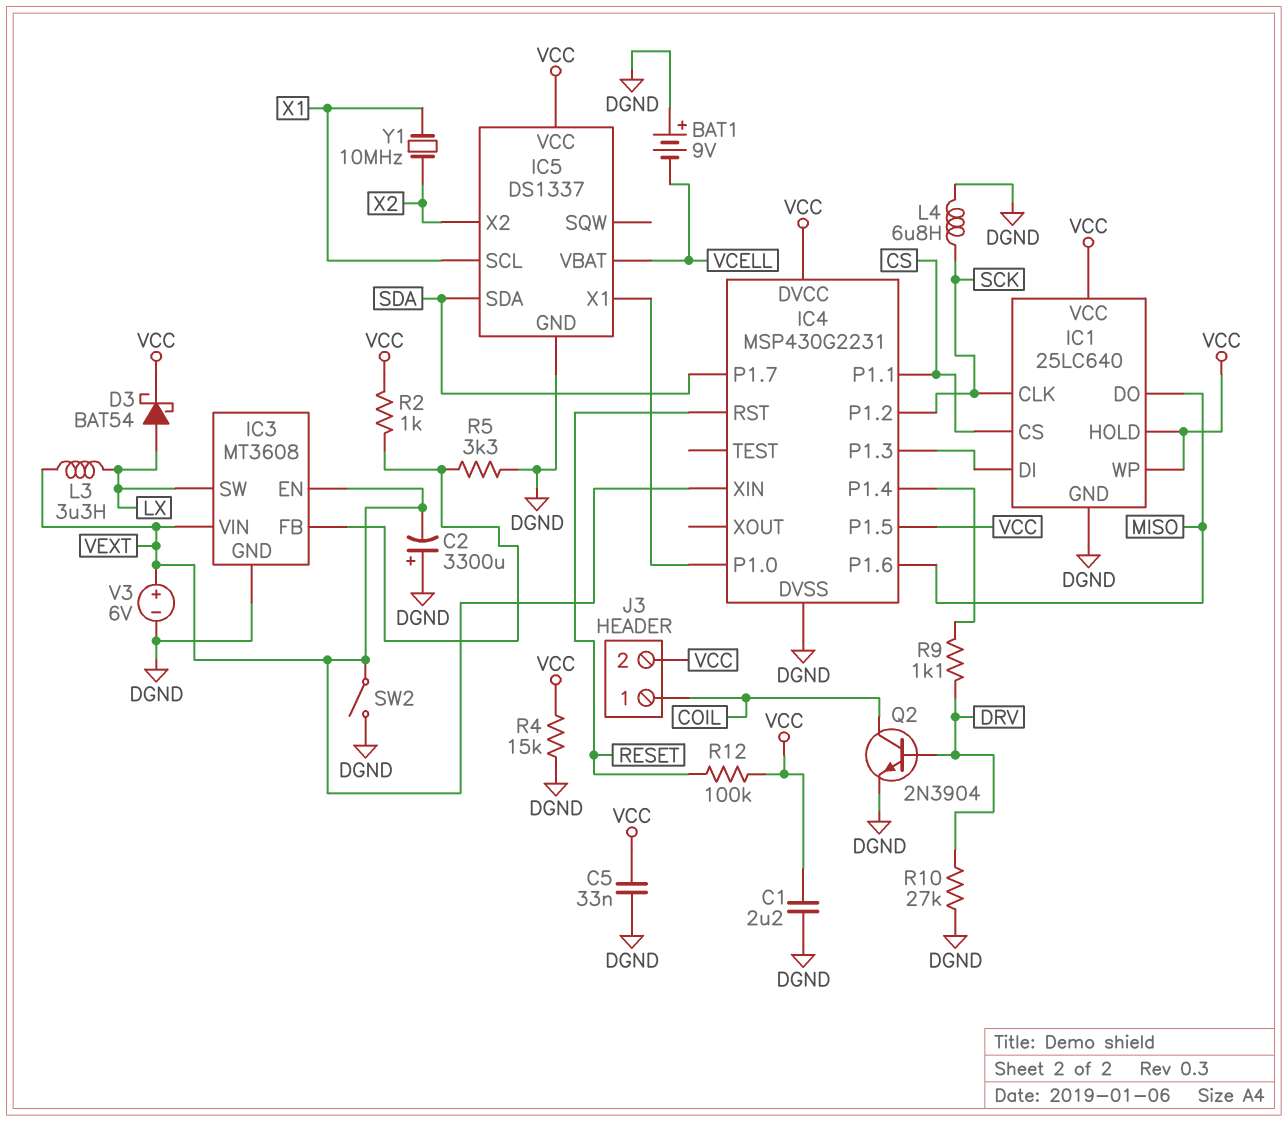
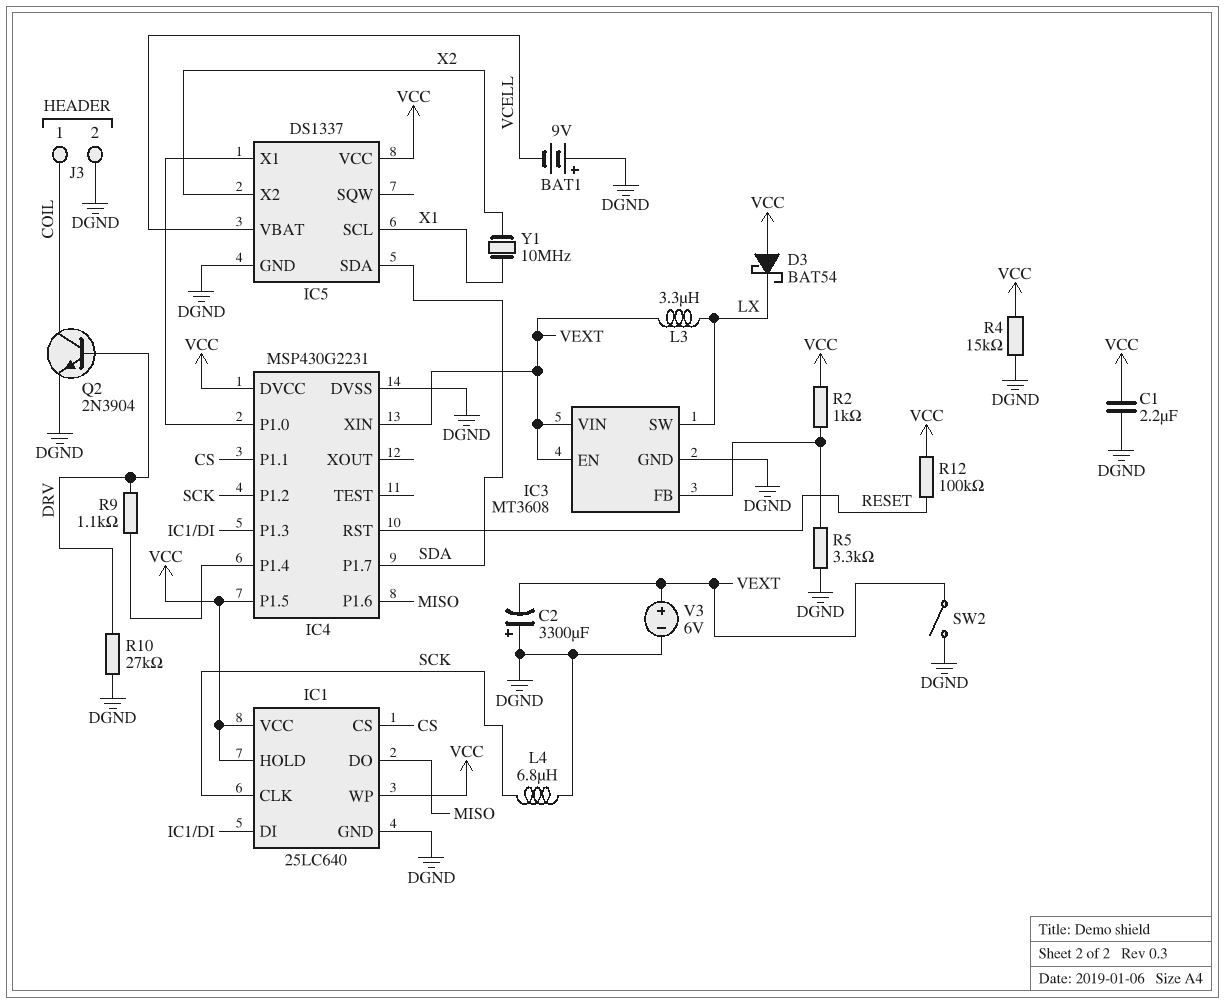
C5: 33nF (DGND, VCC) -> none
D3: schottky BAT54 (A LX, K VCC) -> schottky BAT54 (A VCC, K LX)
J3 pin 2: VCC -> DGND

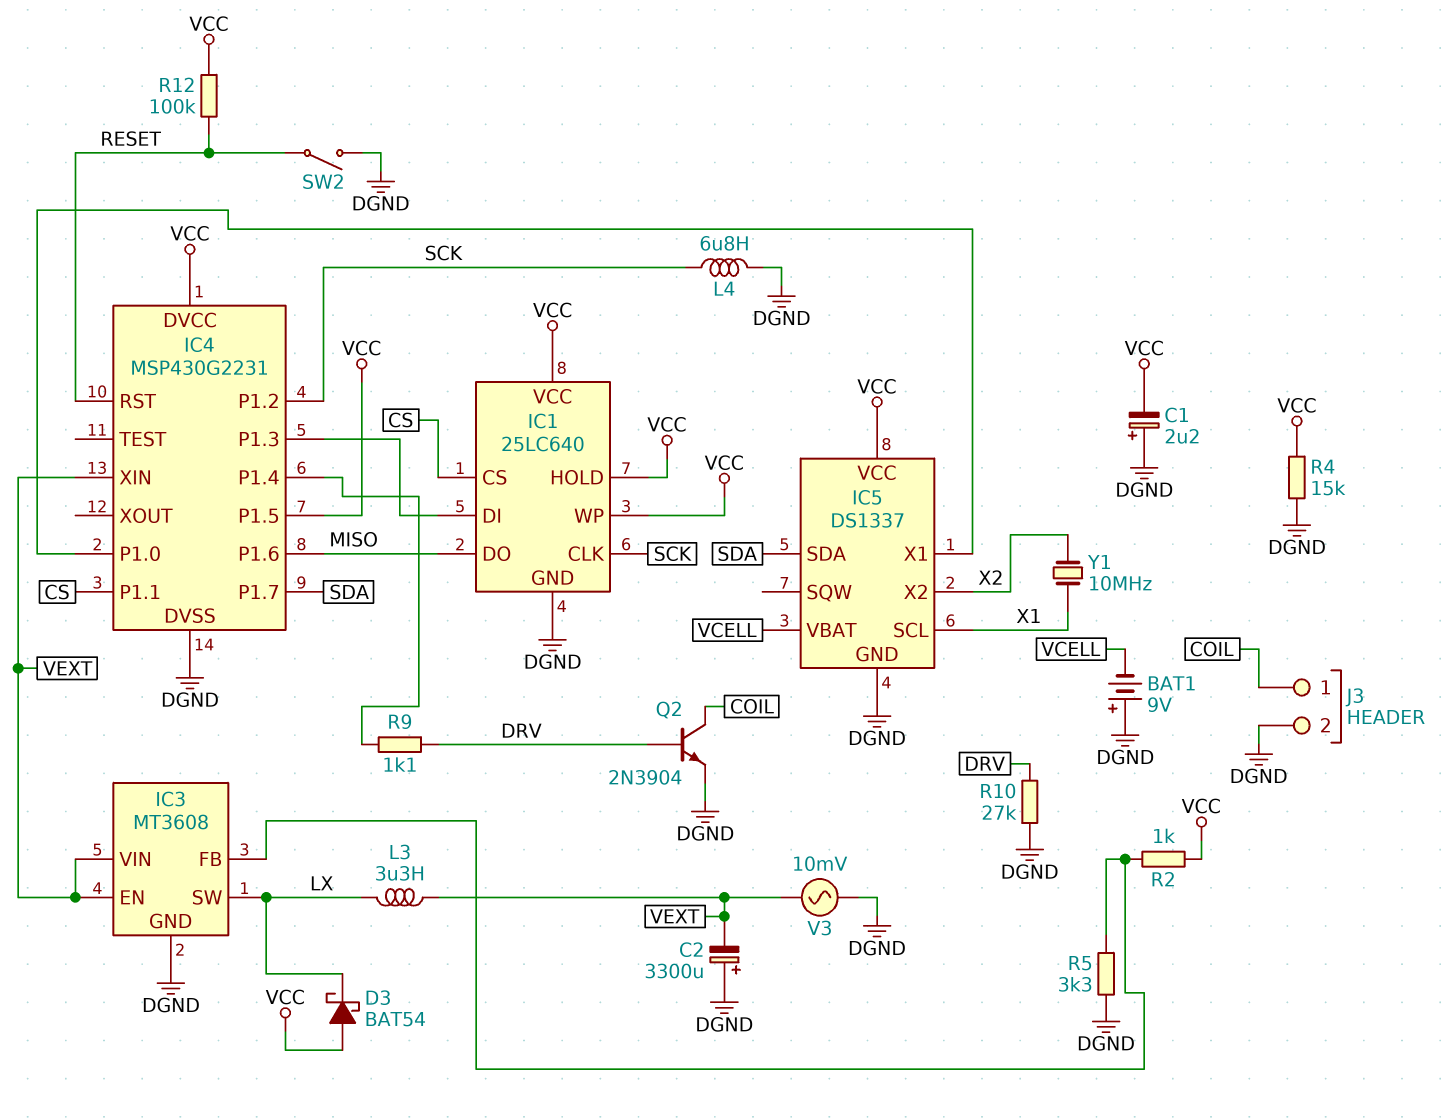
C1: 2.2uF (DGND, VCC) -> 2.2uF (plus DGND, minus VCC)
SW2: switch (DGND, VEXT) -> switch (DGND, RESET)
V3: 6V (plus VEXT, minus DGND) -> AC 10mV (DGND, VEXT)

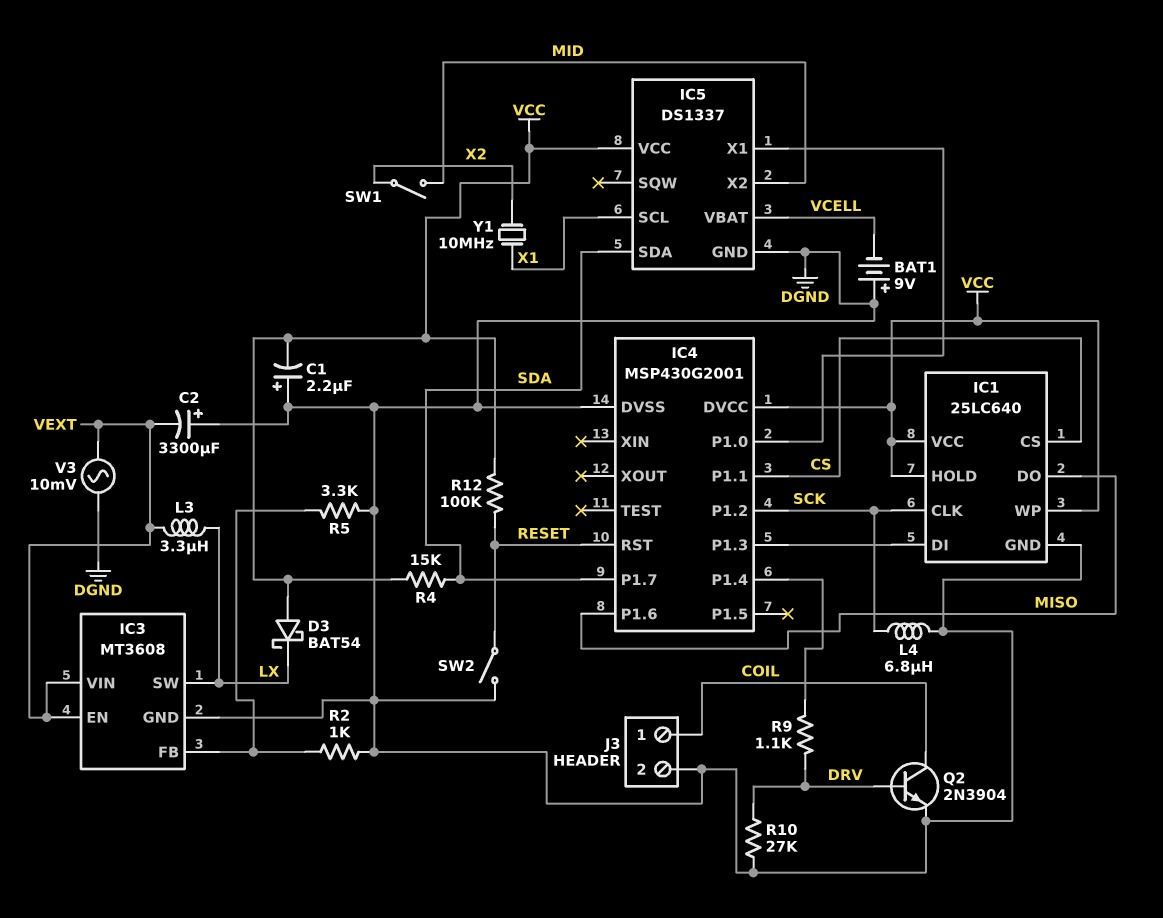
IC4: MSP430G2231 -> MSP430G2001
IC4 pin P1.5: VCC -> none
IC4 pin XIN: VEXT -> none
IC5 pin X2: X2 -> MID
R2: 1k (IC3/FB, VCC) -> 1k (DGND, IC3/FB)
R4: 15k (DGND, VCC) -> 15k (SDA, VCC)
SW1: none -> switch (MID, X2)

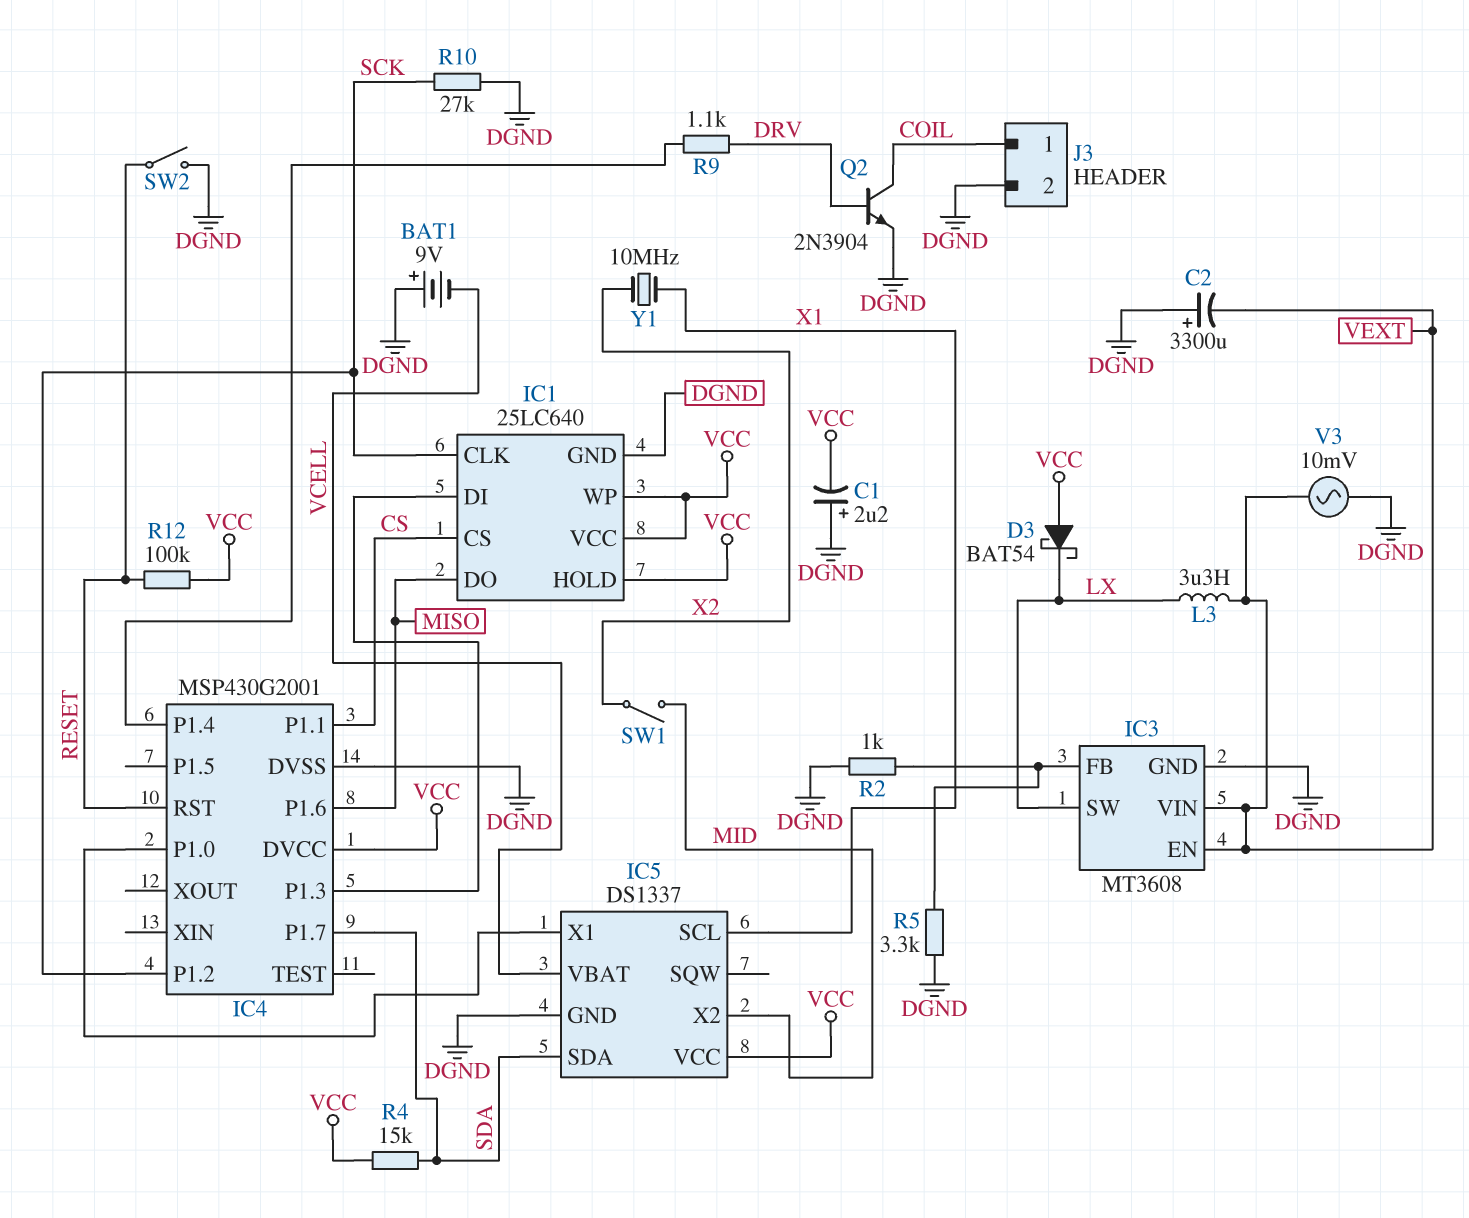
L4: 6.8uH (DGND, SCK) -> none
R10: 27k (DGND, DRV) -> 27k (DGND, SCK)

